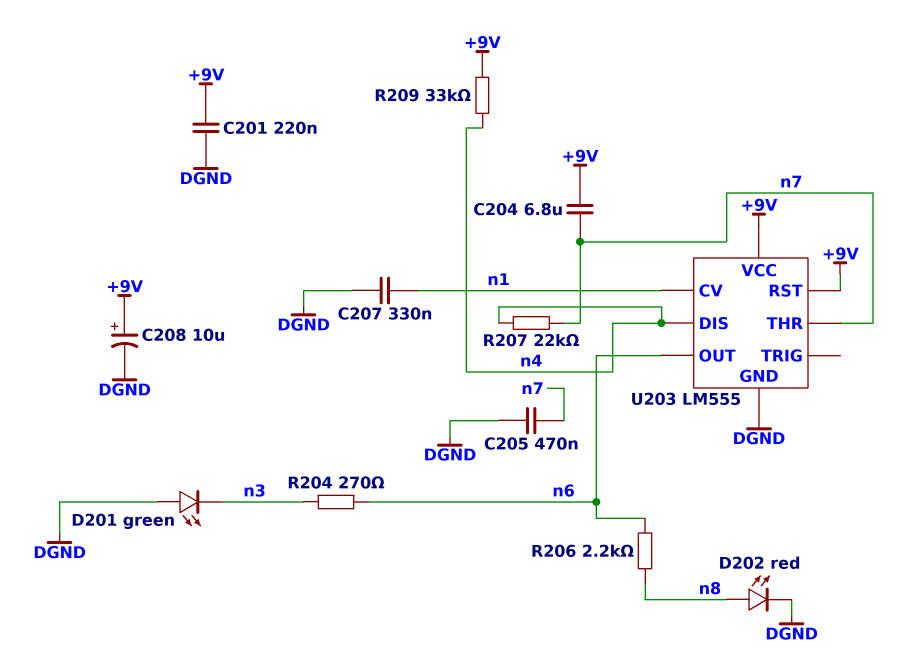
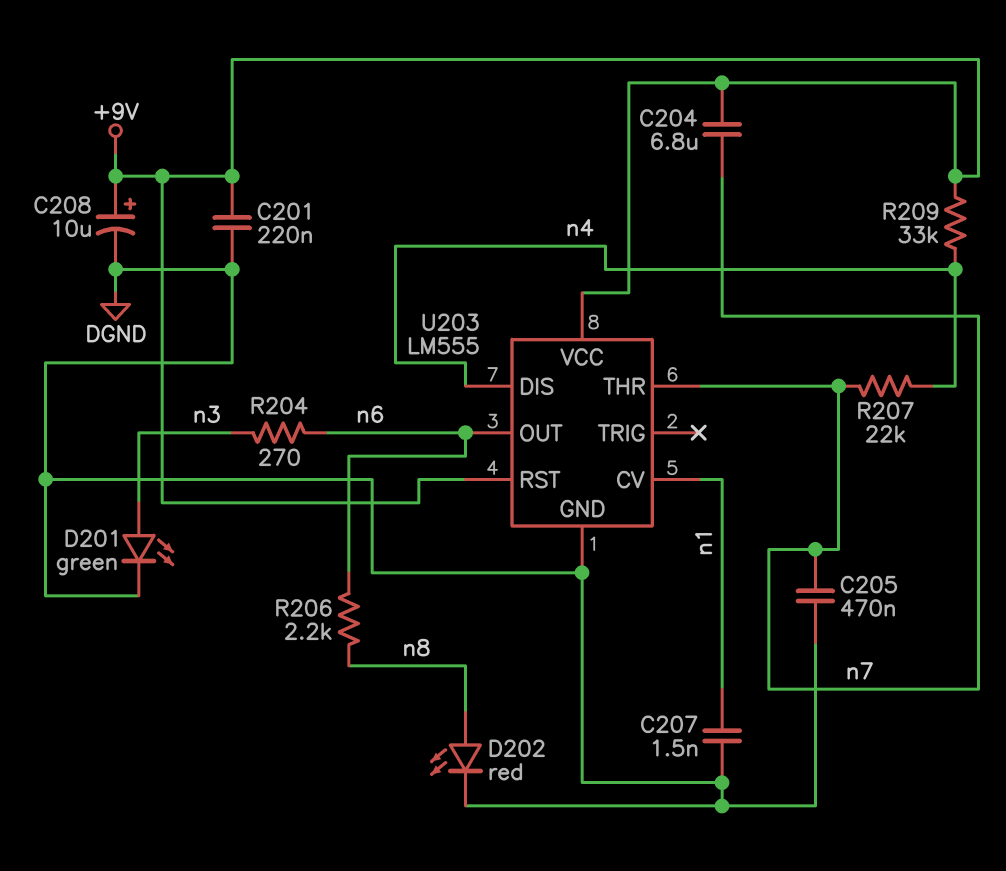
C207: 330nF (DGND, n1) -> 1.5nF (DGND, n1)
D201: LED green (A DGND, K n3) -> LED green (A n3, K DGND)

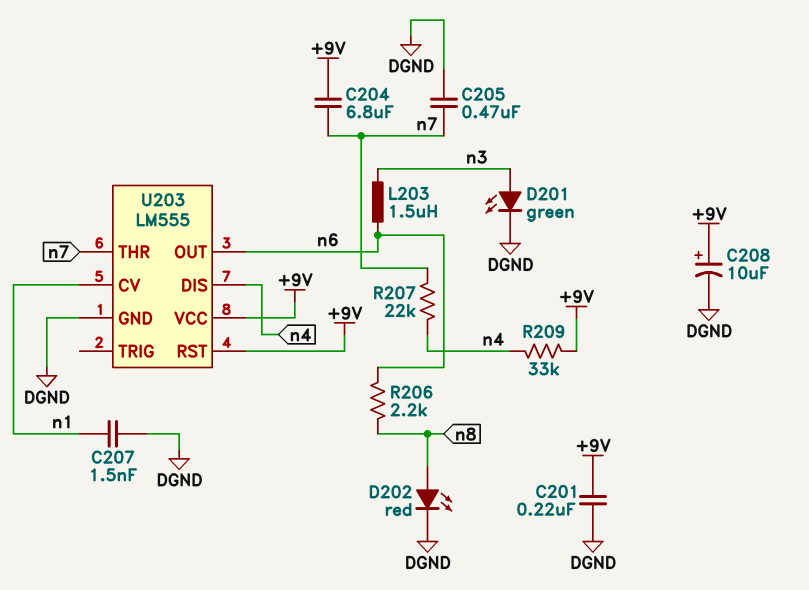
L203: none -> 1.5uH (n3, n6)
R204: 270 (n3, n6) -> none

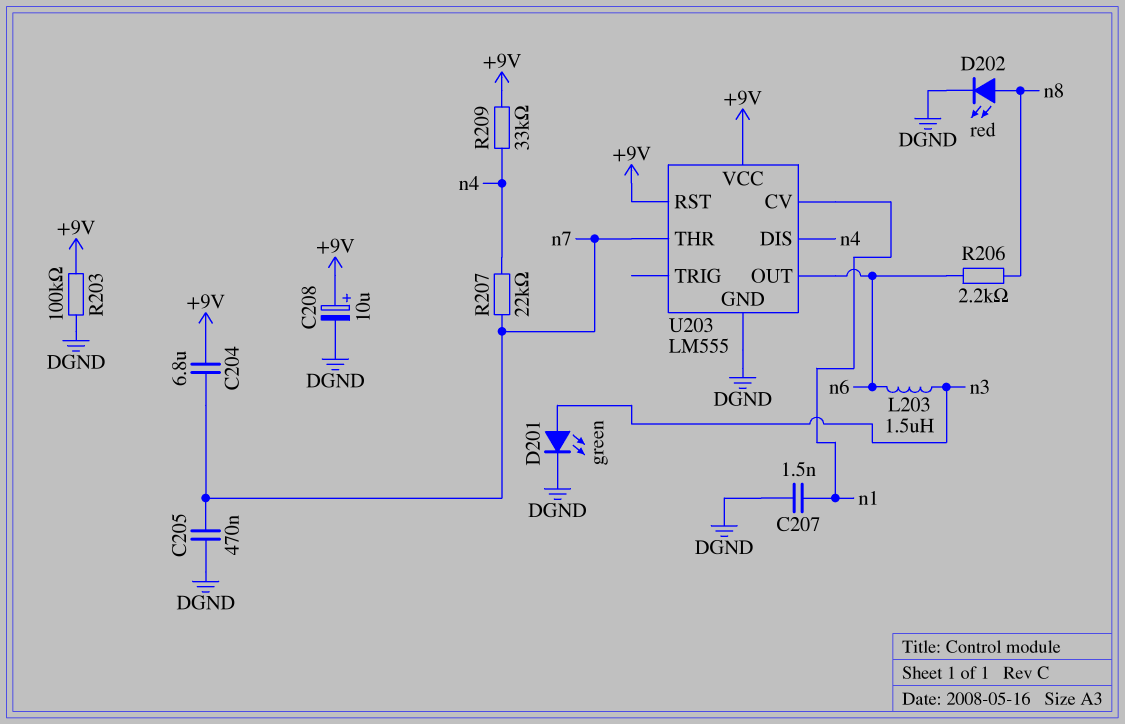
C201: 220nF (+9V, DGND) -> none
R203: none -> 100k (+9V, DGND)

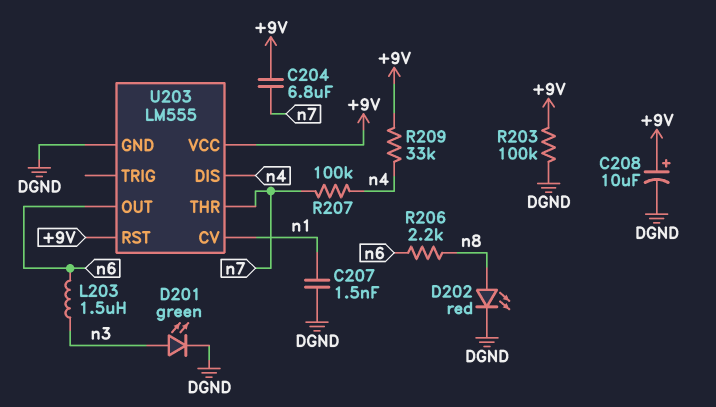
C205: 470nF (DGND, n7) -> none
R207: 22k (n4, n7) -> 100k (n4, n7)

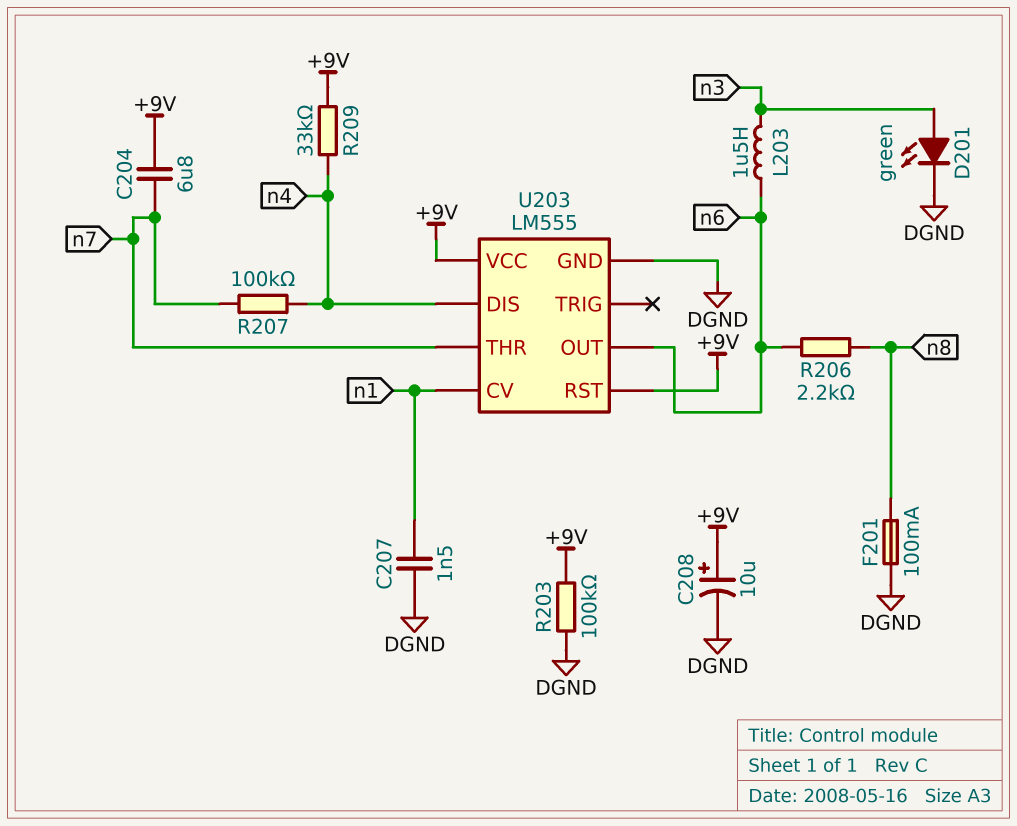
D202: LED red (A n8, K DGND) -> none
F201: none -> 100mA (DGND, n8)

